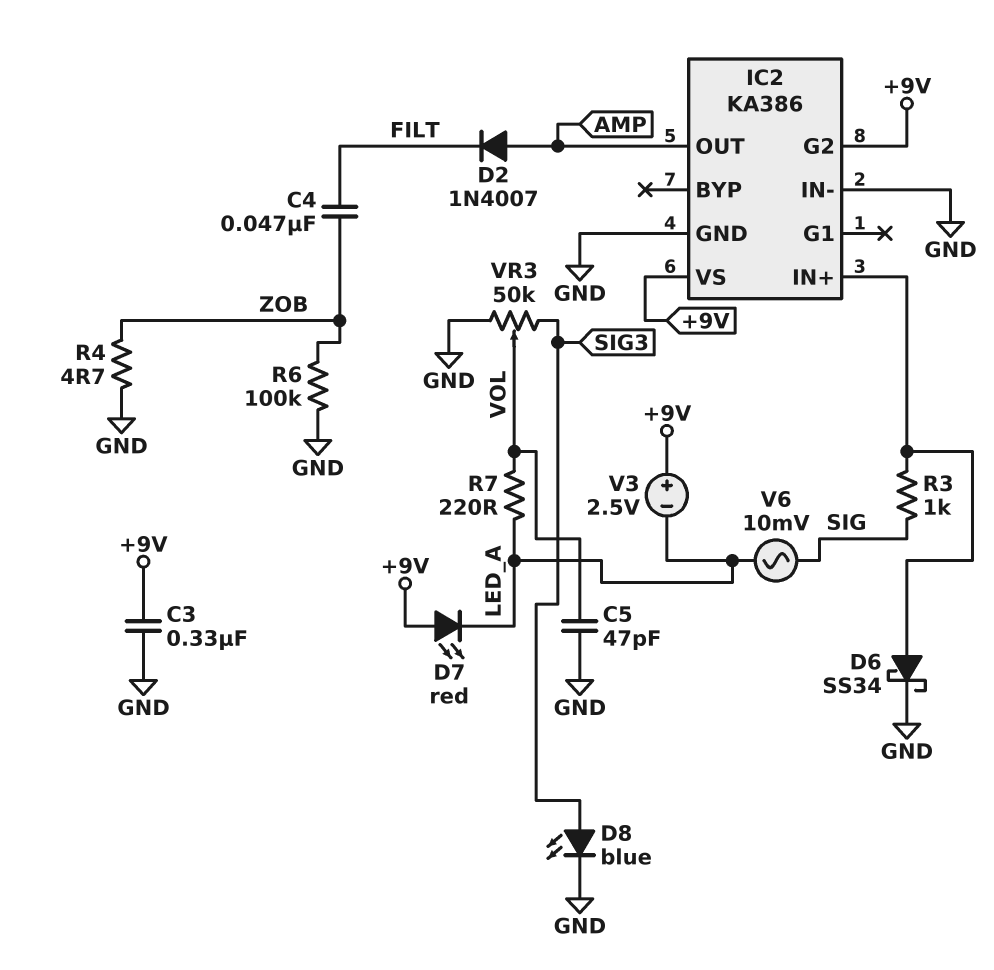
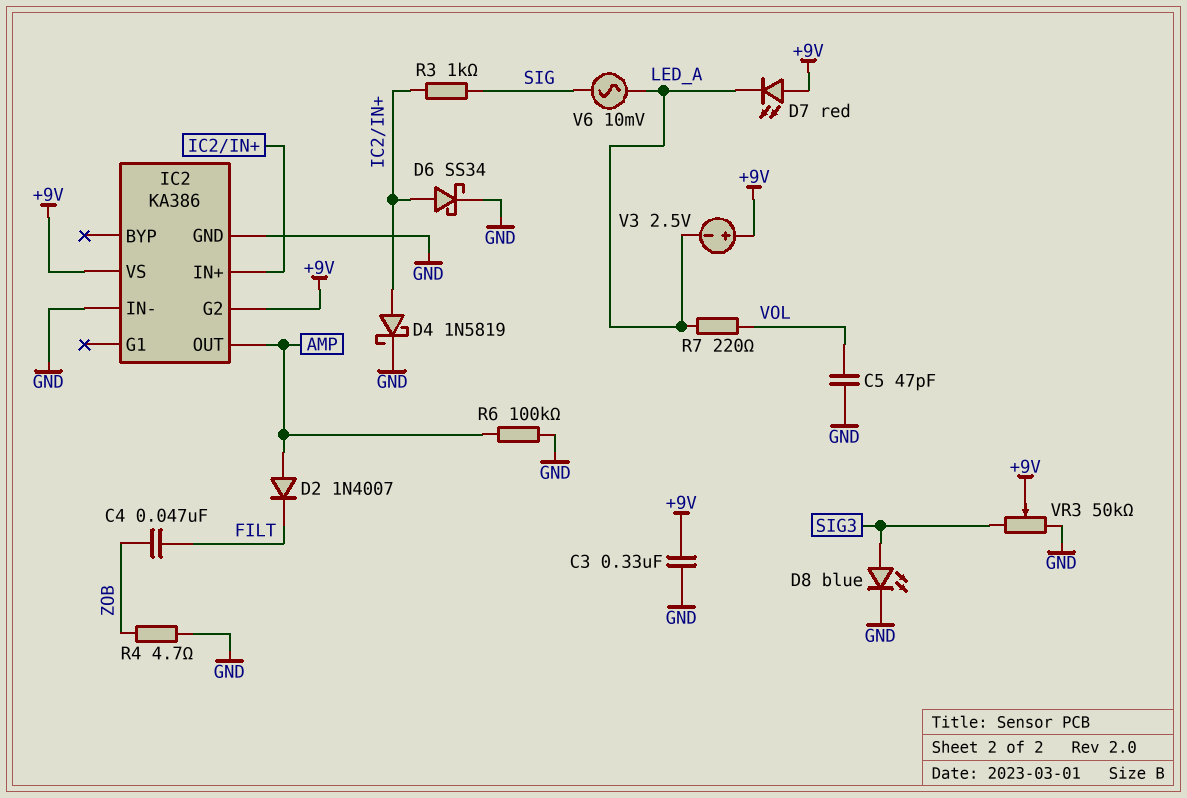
D4: none -> schottky 1N5819 (A IC2/IN+, K GND)
R6: 100k (GND, ZOB) -> 100k (AMP, GND)
VR3: 50k (GND, SIG3, wiper VOL) -> 50k (GND, SIG3, wiper +9V)

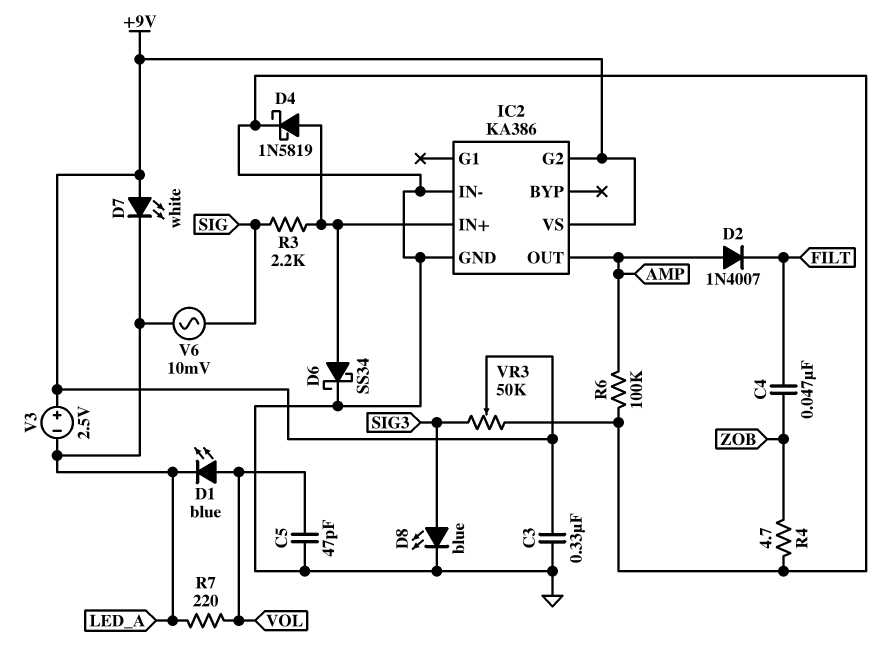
D1: none -> LED blue (A VOL, K LED_A)
D7: LED red (A +9V, K LED_A) -> LED white (A +9V, K LED_A)
R3: 1k (IC2/IN+, SIG) -> 2.2k (IC2/IN+, SIG)

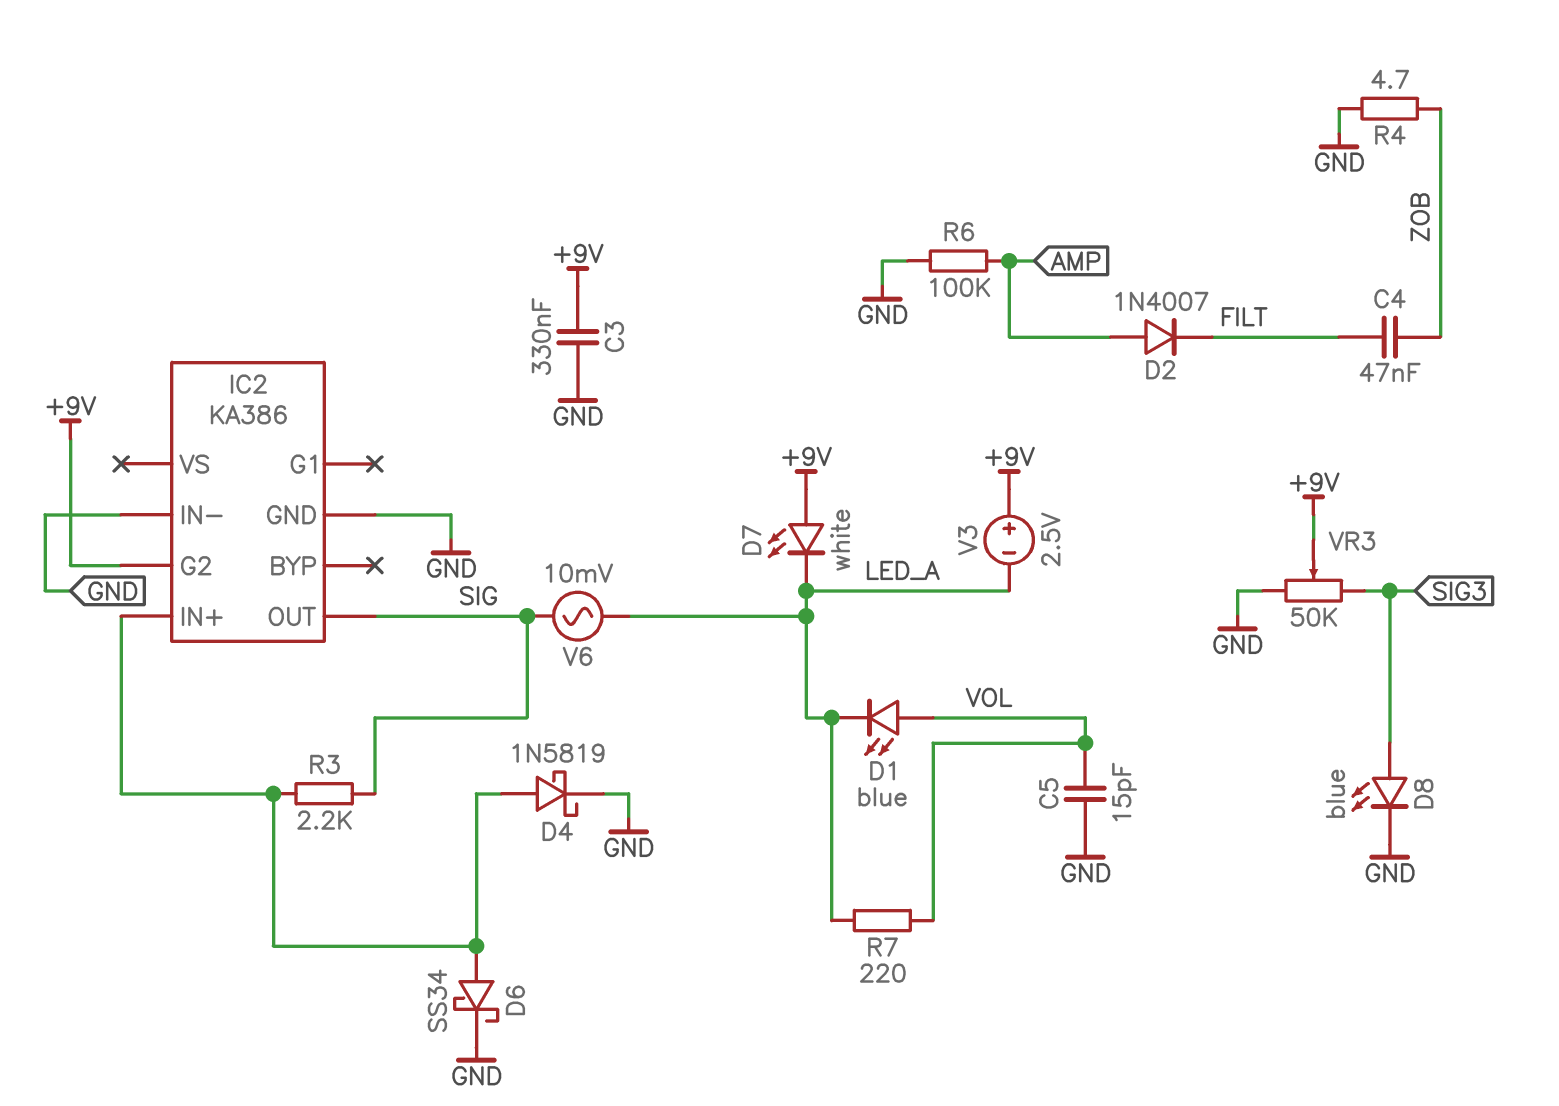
C5: 47pF (GND, VOL) -> 15pF (GND, VOL)
IC2 pin OUT: AMP -> SIG
IC2 pin VS: +9V -> none

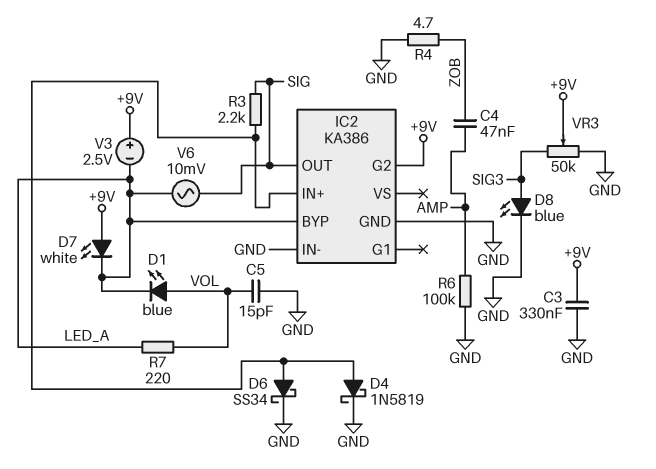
C4: 47nF (FILT, ZOB) -> 47nF (AMP, ZOB)
D2: diode 1N4007 (A AMP, K FILT) -> none
IC2 pin BYP: none -> LED_A

